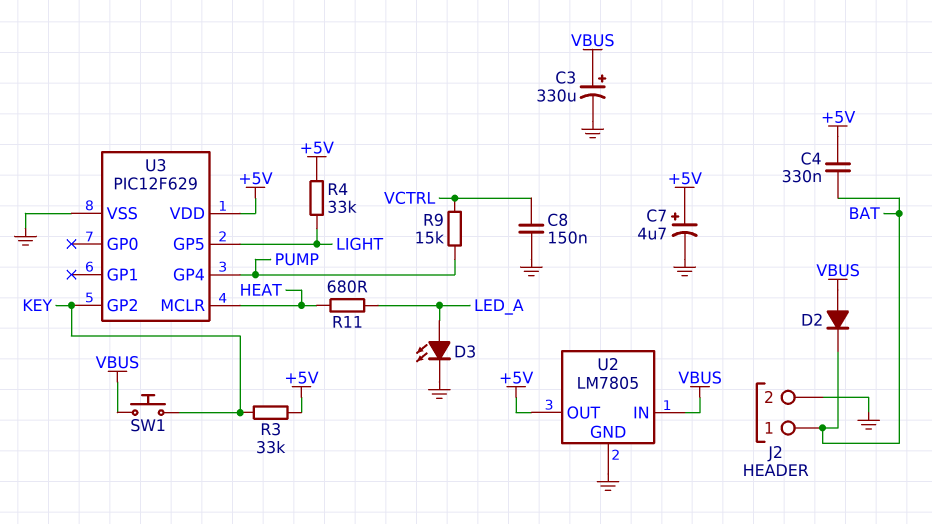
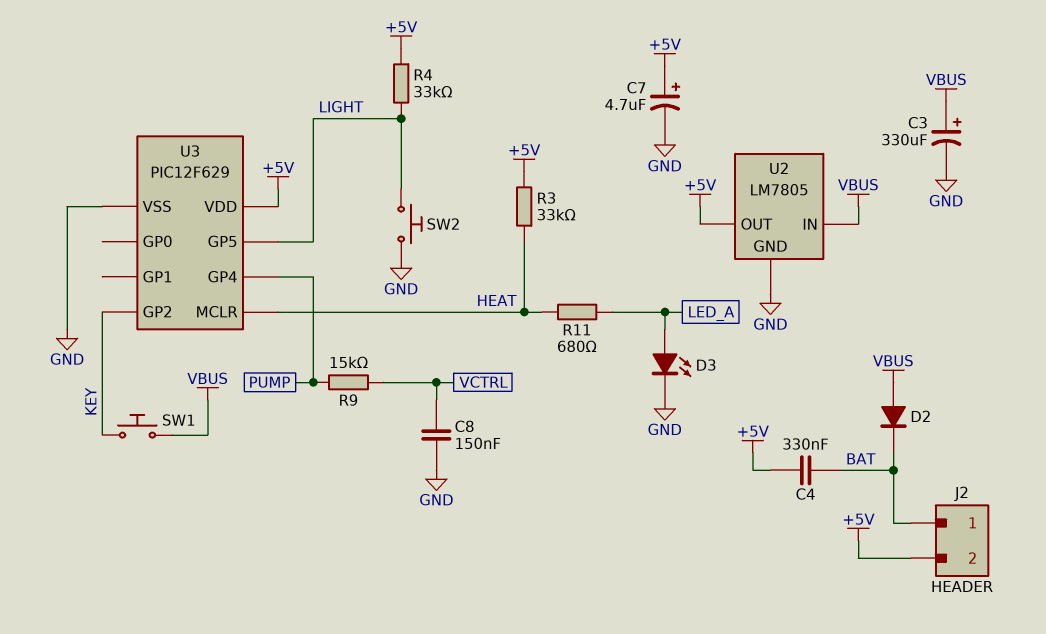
J2 pin 2: GND -> +5V
R3: 33k (+5V, KEY) -> 33k (+5V, HEAT)
SW2: none -> button (GND, LIGHT)

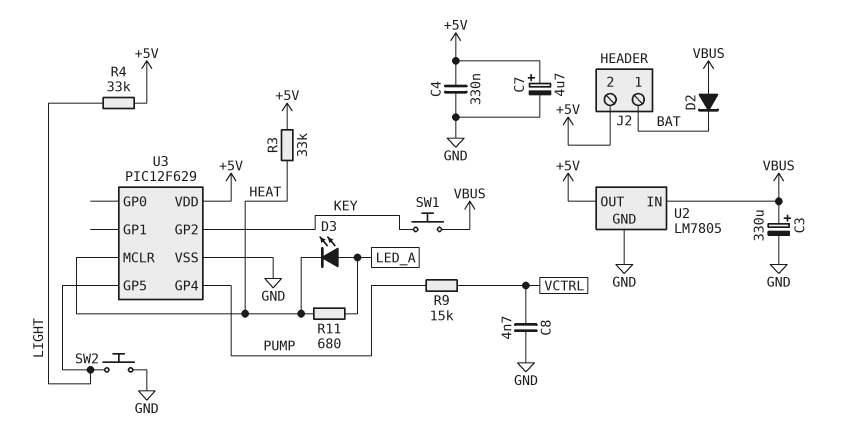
C4: 330nF (+5V, BAT) -> 330nF (+5V, GND)
C8: 150nF (GND, VCTRL) -> 4.7nF (GND, VCTRL)
D3: LED (A LED_A, K GND) -> LED (A LED_A, K HEAT)

